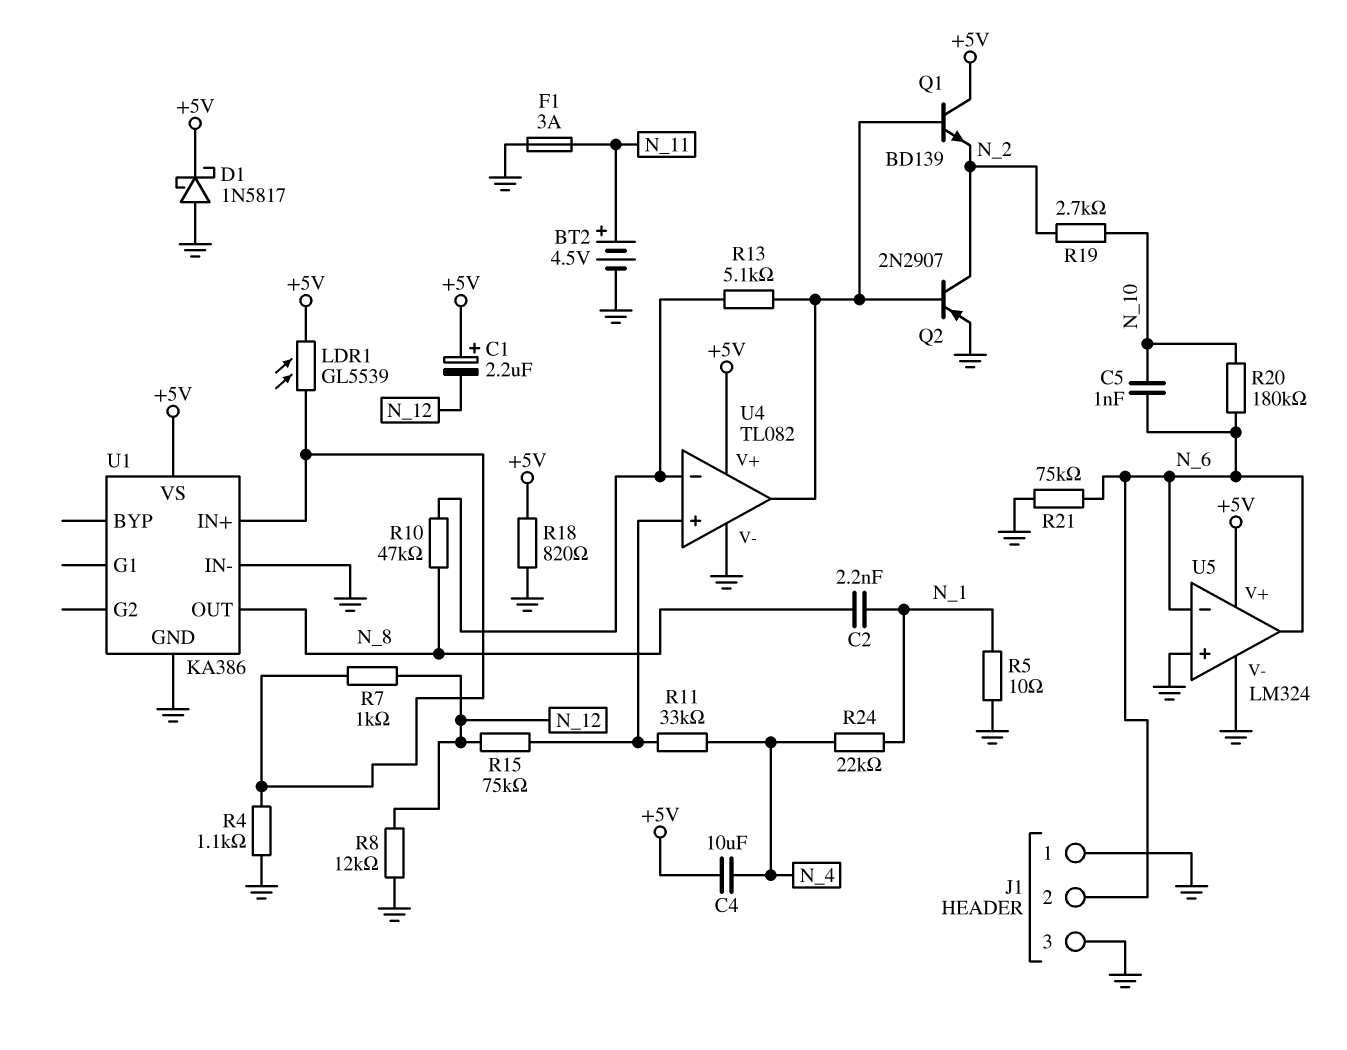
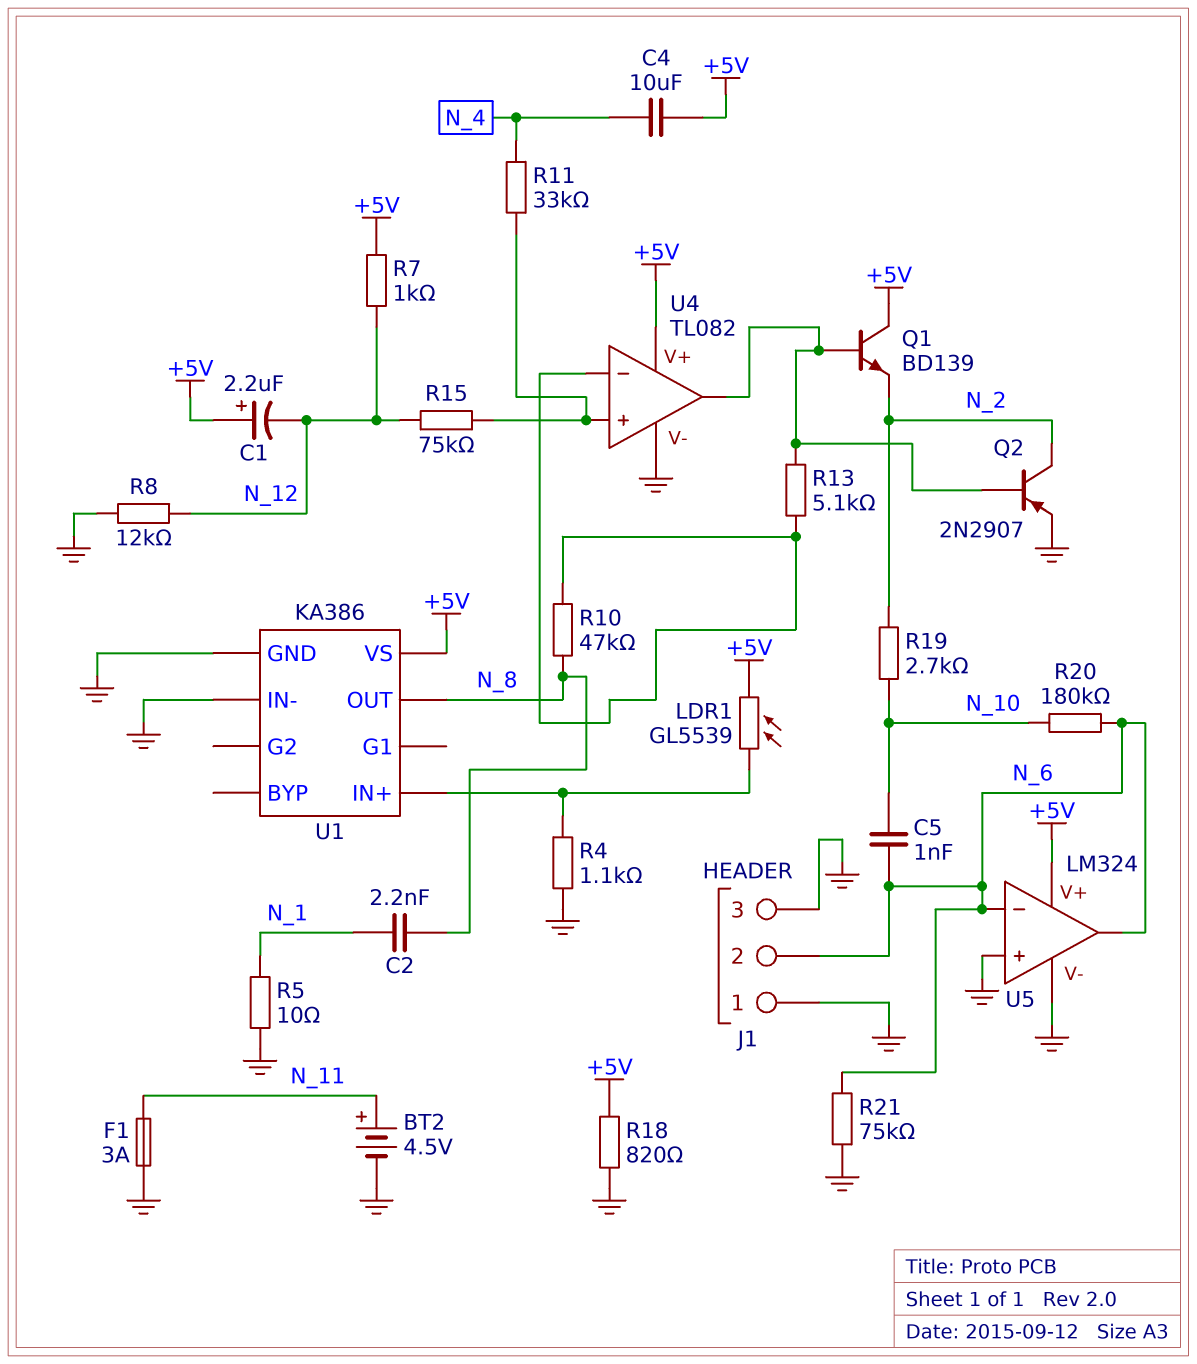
D1: schottky 1N5817 (A GND, K +5V) -> none
R7: 1k (N_12, U1/IN+) -> 1k (+5V, N_12)
R24: 22k (N_1, N_4) -> none

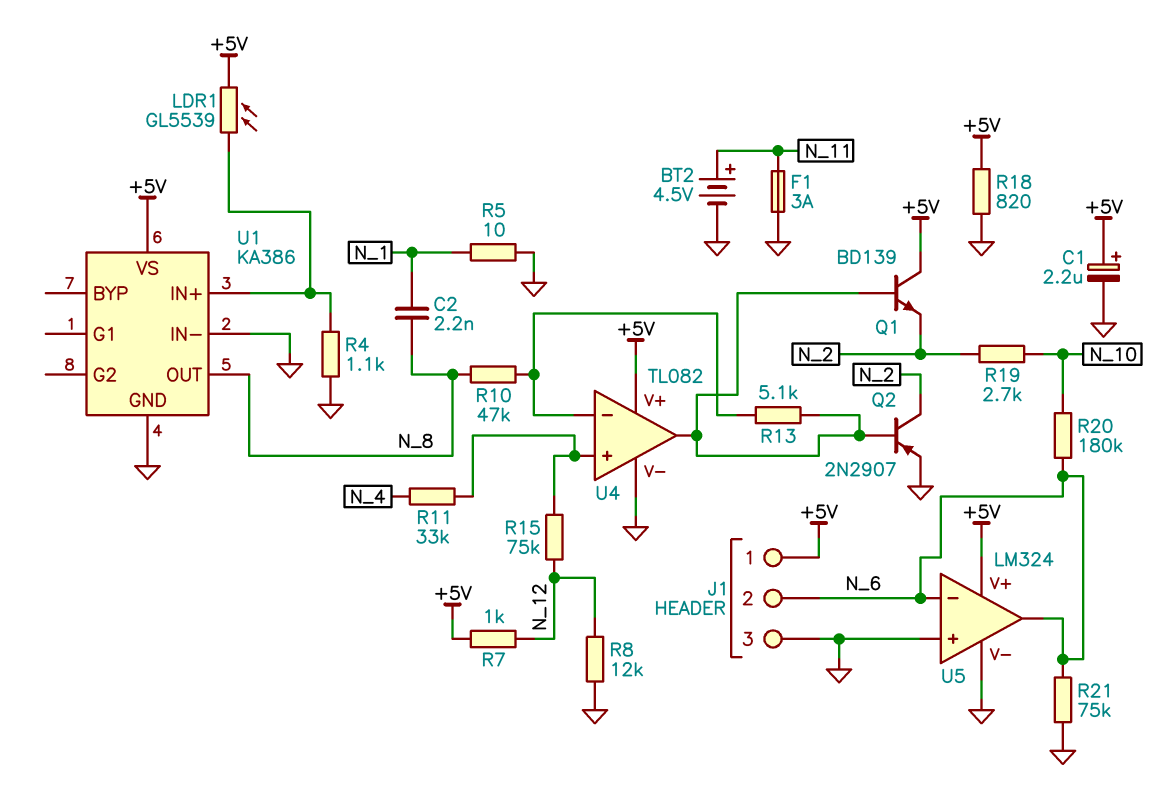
C1: 2.2uF (plus +5V, minus N_12) -> 2.2uF (plus +5V, minus GND)
C4: 10uF (+5V, N_4) -> none
C5: 1nF (N_6, N_10) -> none
J1 pin 1: GND -> +5V

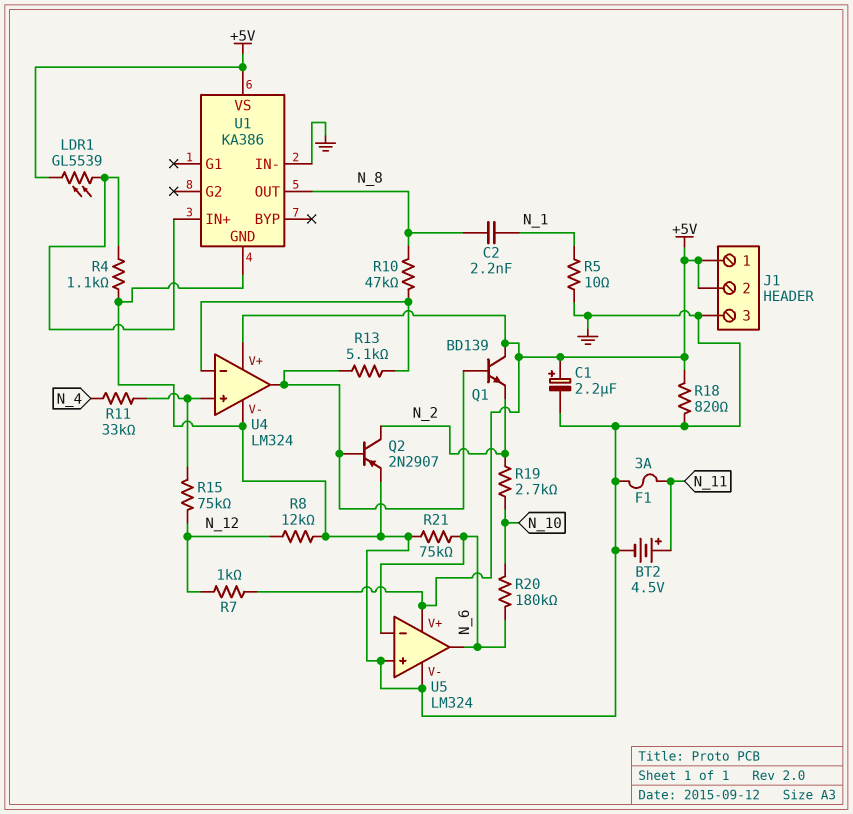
J1 pin 2: N_6 -> +5V
U4: TL082 -> LM324

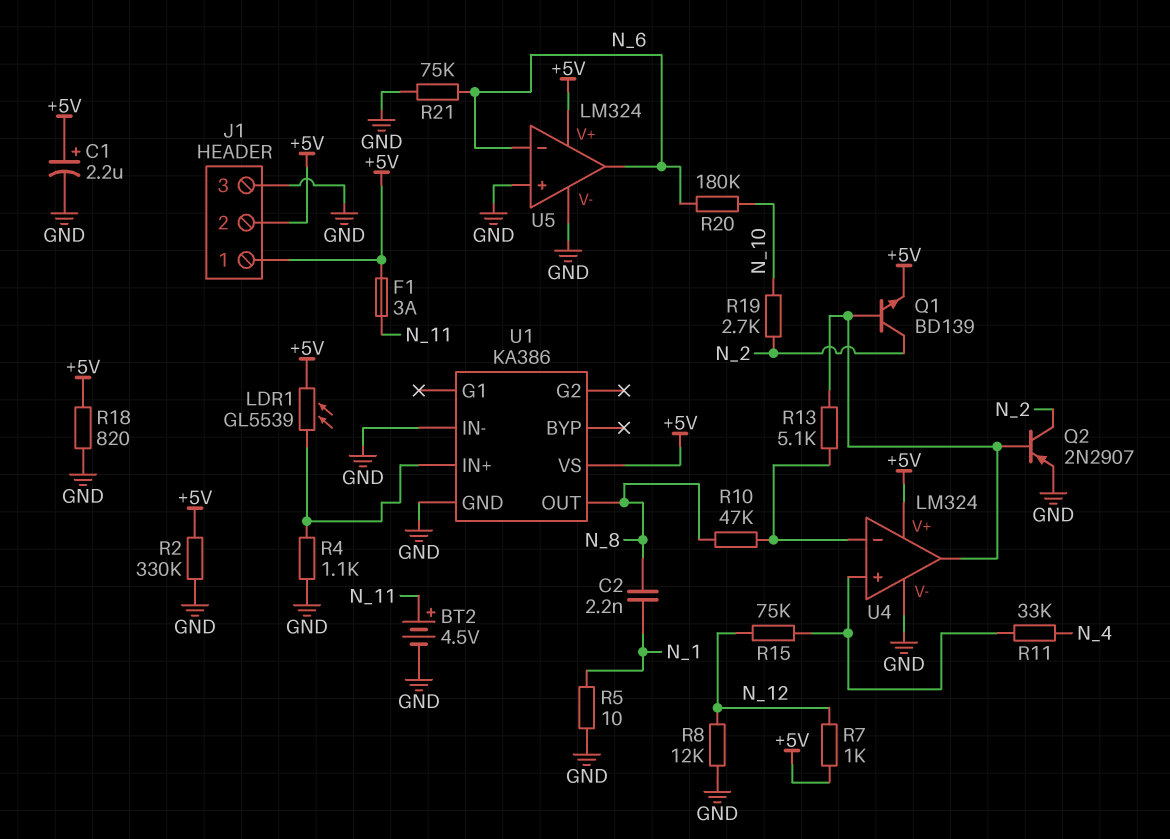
F1: 3A (GND, N_11) -> 3A (+5V, N_11)
Q1: NPN BD139 (B U4/out, C +5V, E N_2) -> NPN BD139 (B U4/out, C N_2, E +5V)
R2: none -> 330k (+5V, GND)

